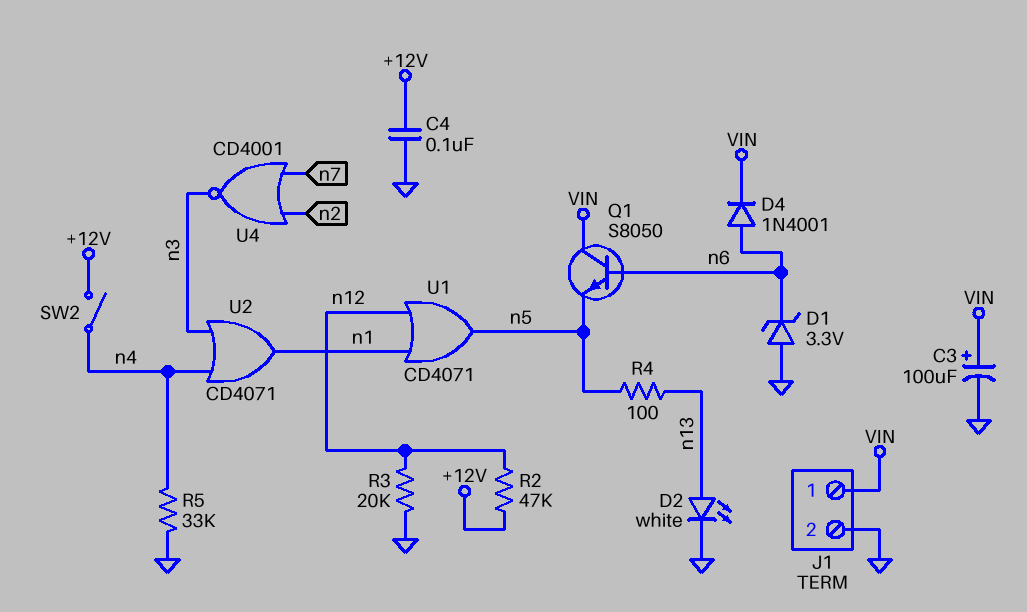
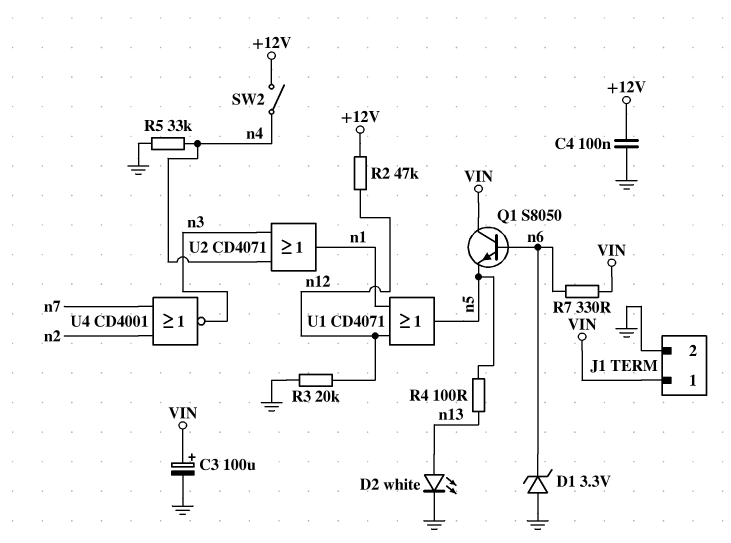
D4: diode 1N4001 (A n6, K VIN) -> none
R7: none -> 330 (VIN, n6)

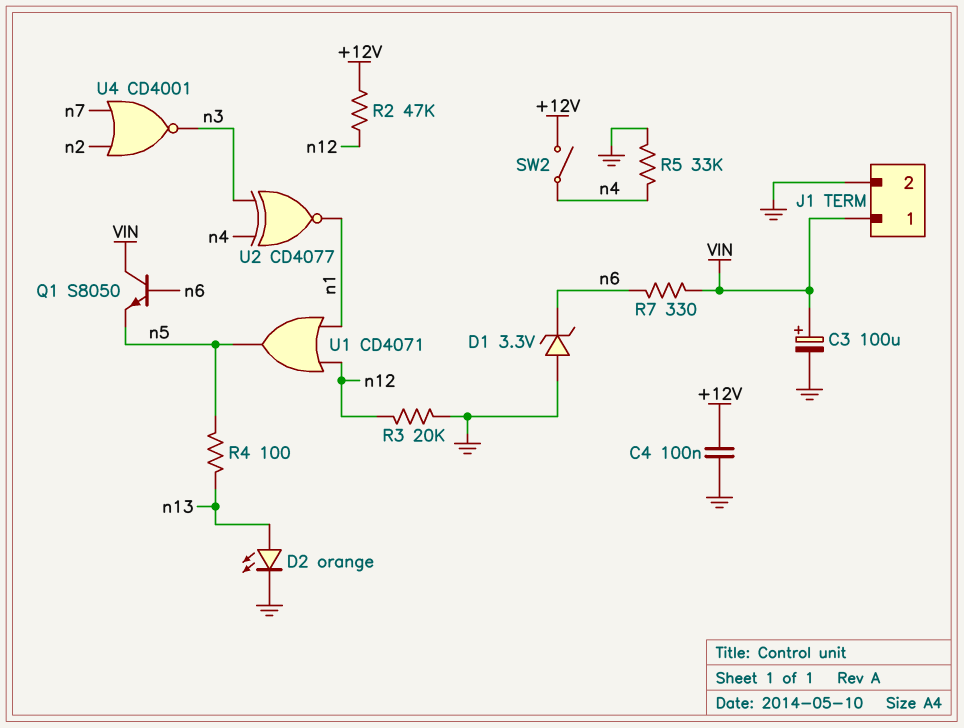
D2: LED white (A n13, K GND) -> LED orange (A n13, K GND)
U2: OR CD4071 (in n3, in n4, out n1) -> XNOR CD4077 (in n3, in n4, out n1)

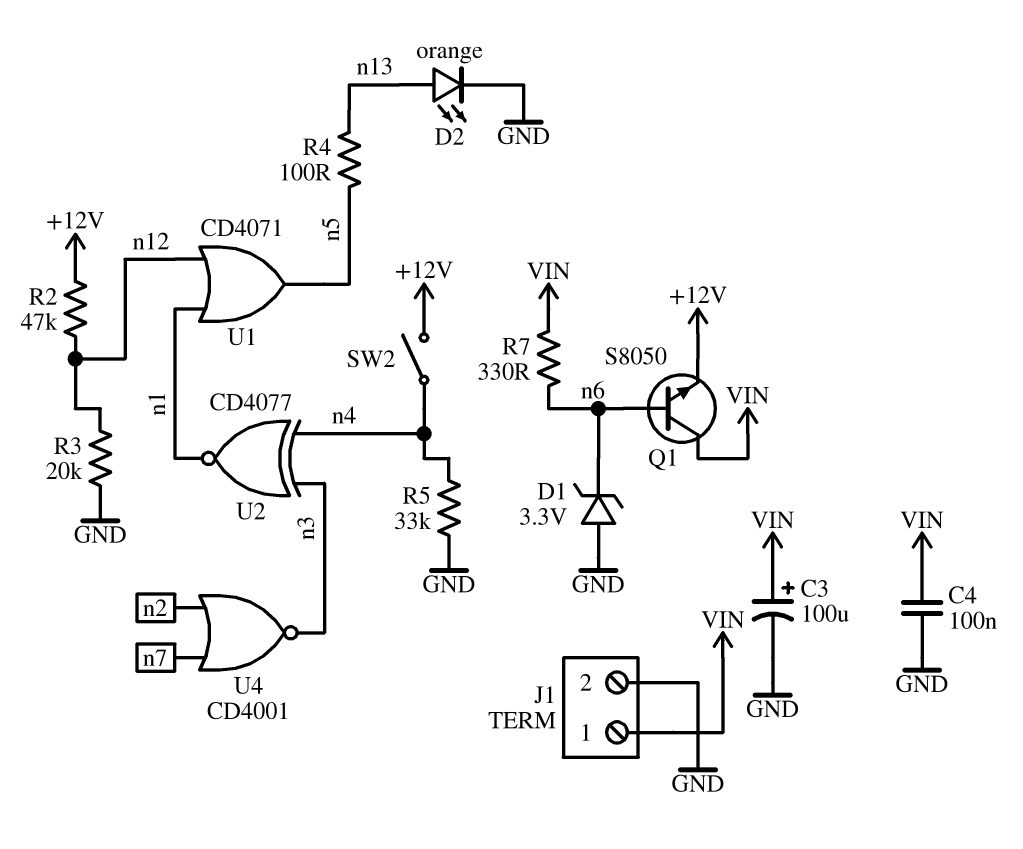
C4: 100nF (+12V, GND) -> 100nF (GND, VIN)
Q1: NPN S8050 (B n6, C VIN, E n5) -> NPN S8050 (B n6, C VIN, E +12V)

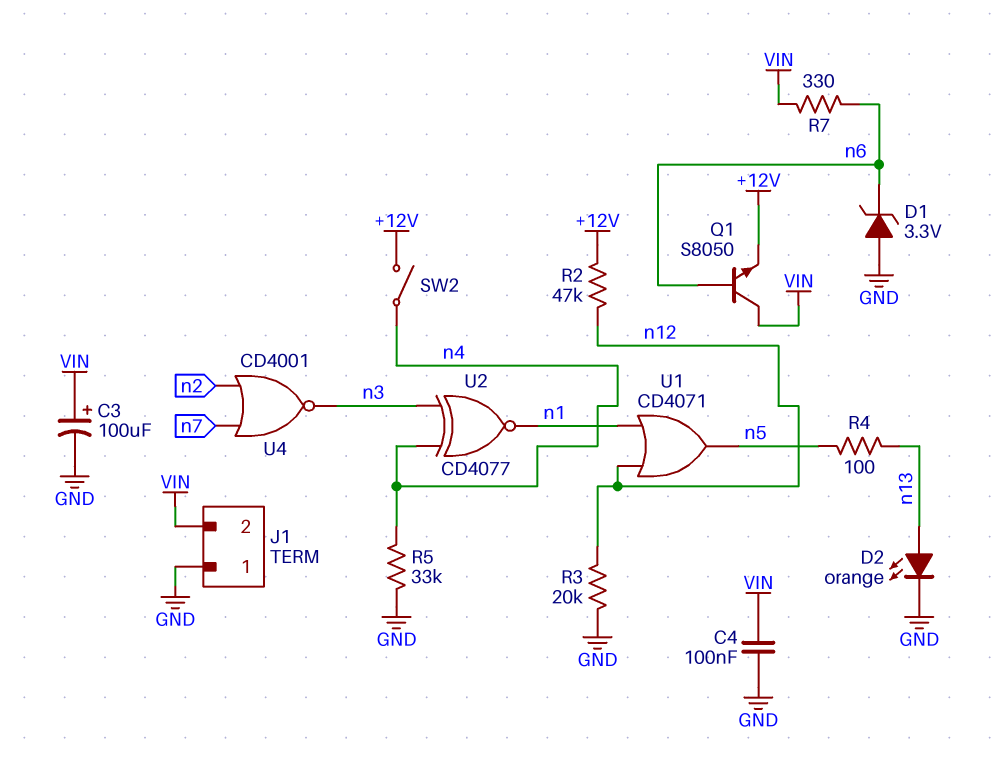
J1 pin 1: VIN -> GND
J1 pin 2: GND -> VIN

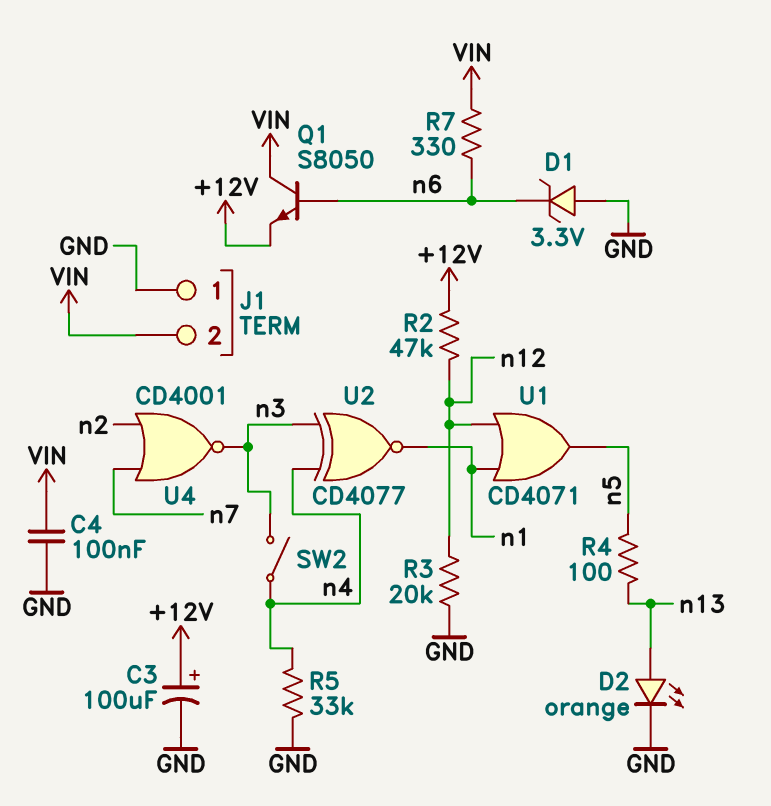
C3: 100uF (plus VIN, minus GND) -> 100uF (plus +12V, minus GND)
SW2: switch (+12V, n4) -> switch (n3, n4)

